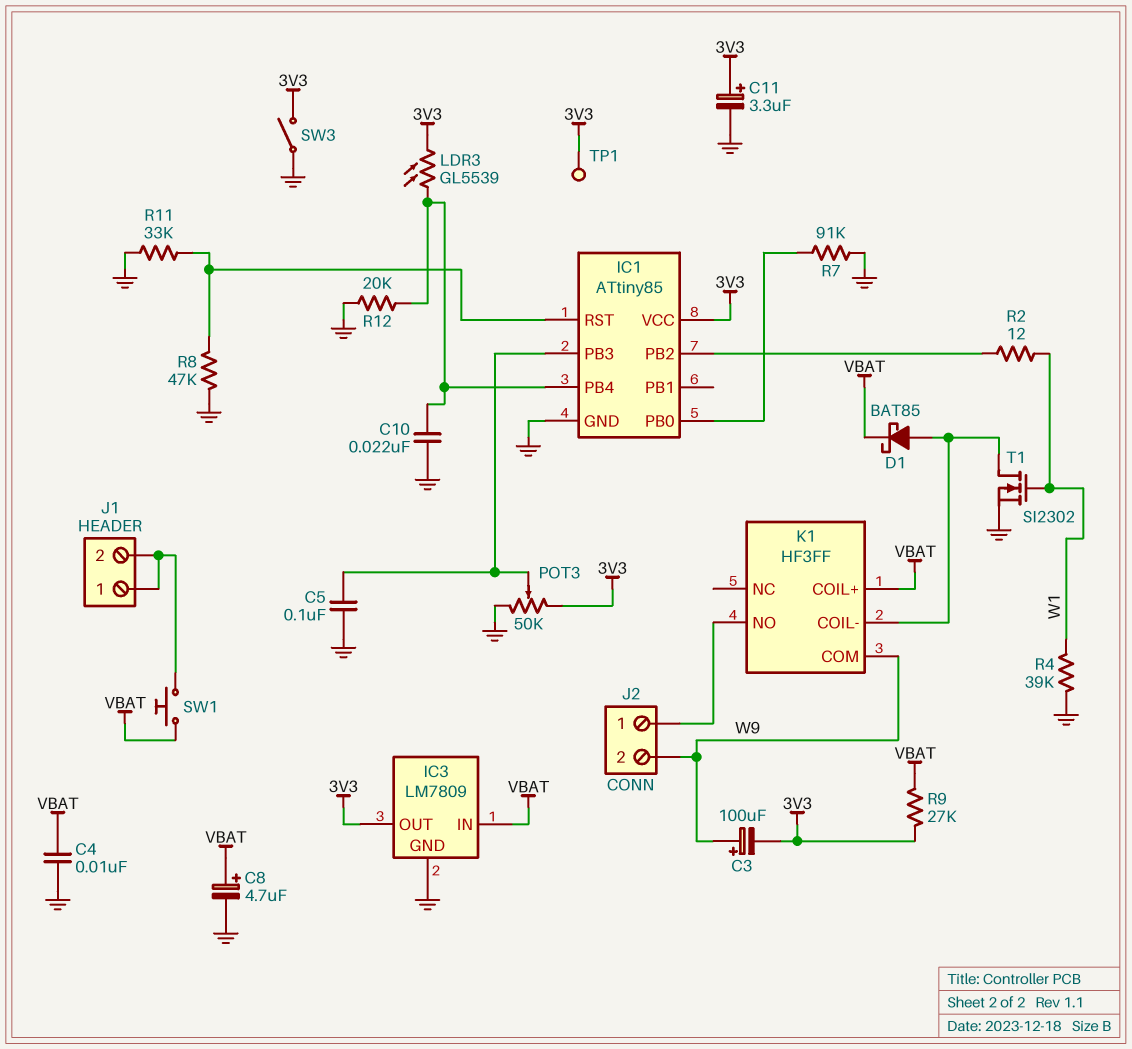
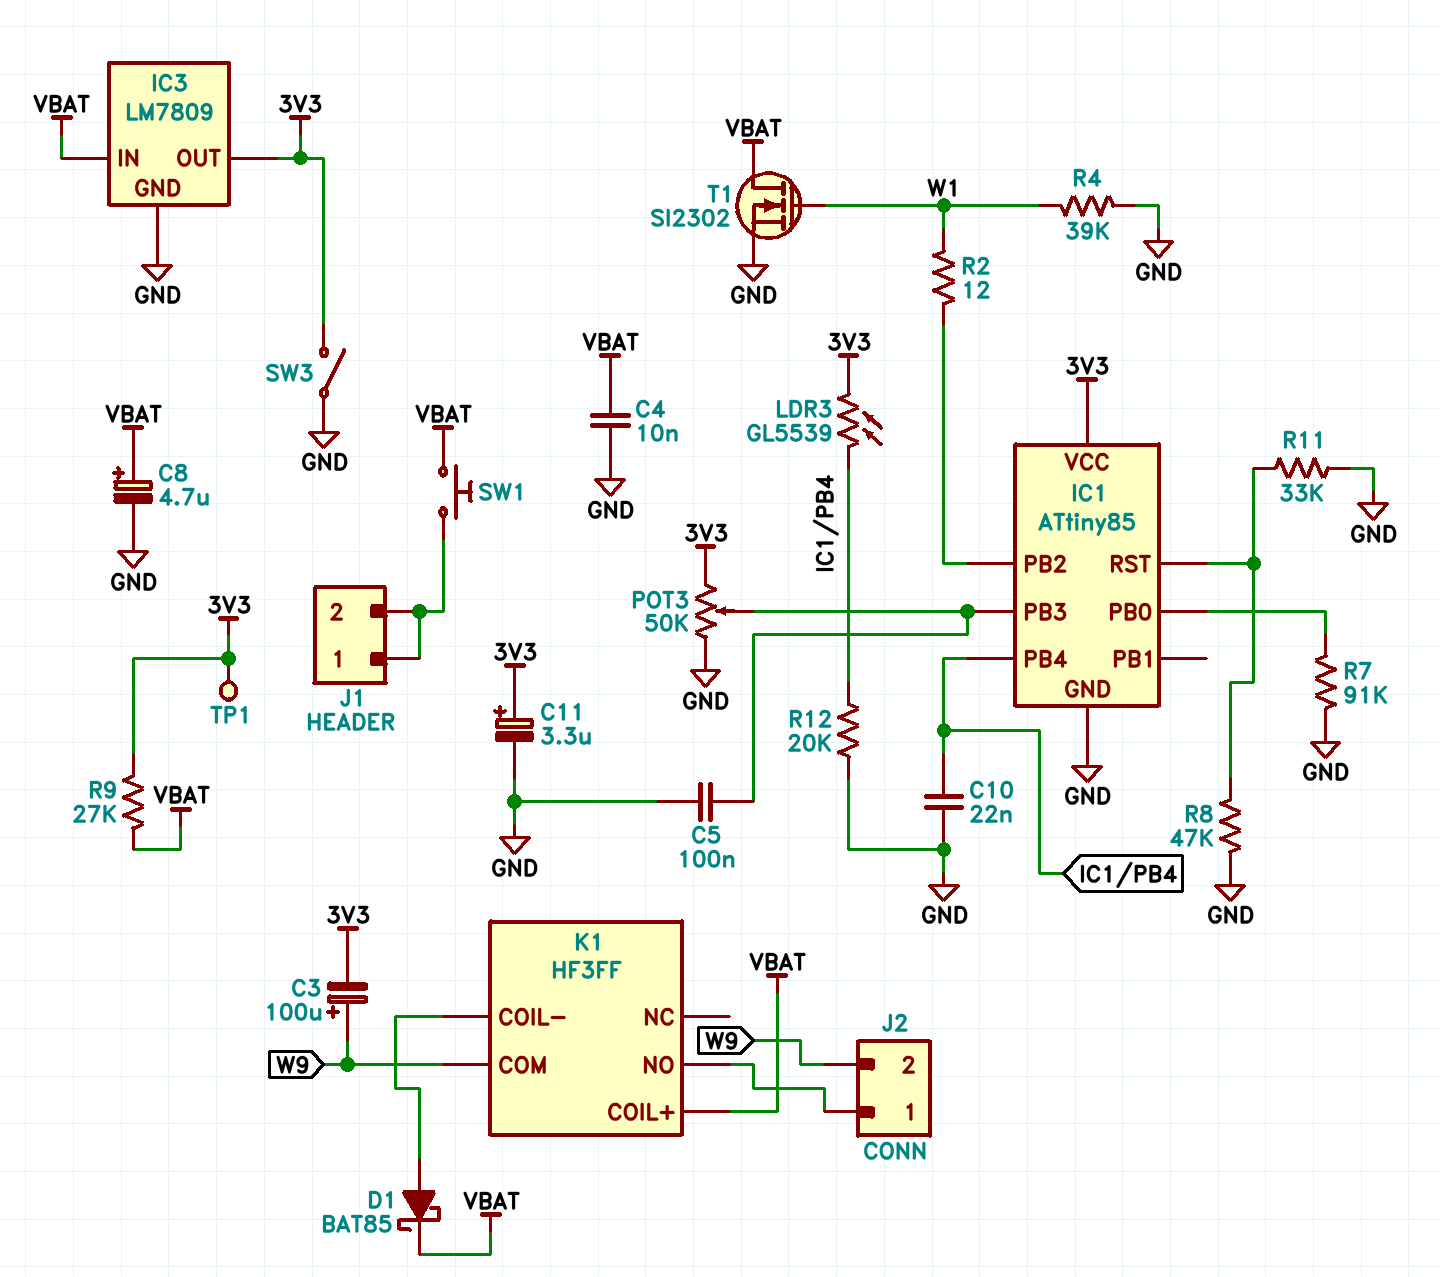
T1: NMOS SI2302 (G W1, D K1/COIL-, S GND) -> NMOS SI2302 (G W1, D VBAT, S GND)

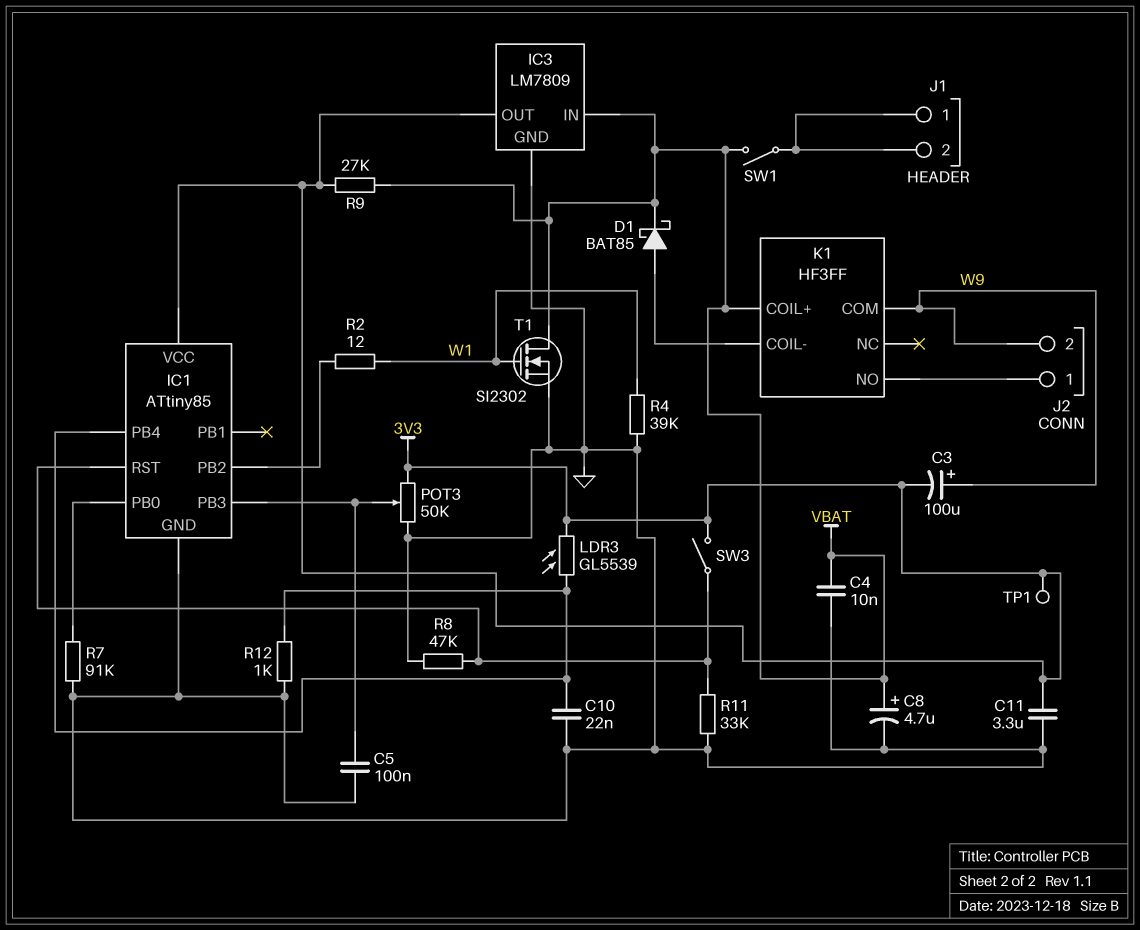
C11: 3.3uF (plus 3V3, minus GND) -> 3.3uF (3V3, GND)
R12: 20k (GND, IC1/PB4) -> 1k (GND, IC1/PB4)
SW1: button (J1/1, VBAT) -> switch (J1/1, VBAT)
SW3: switch (3V3, GND) -> switch (3V3, IC1/RST)

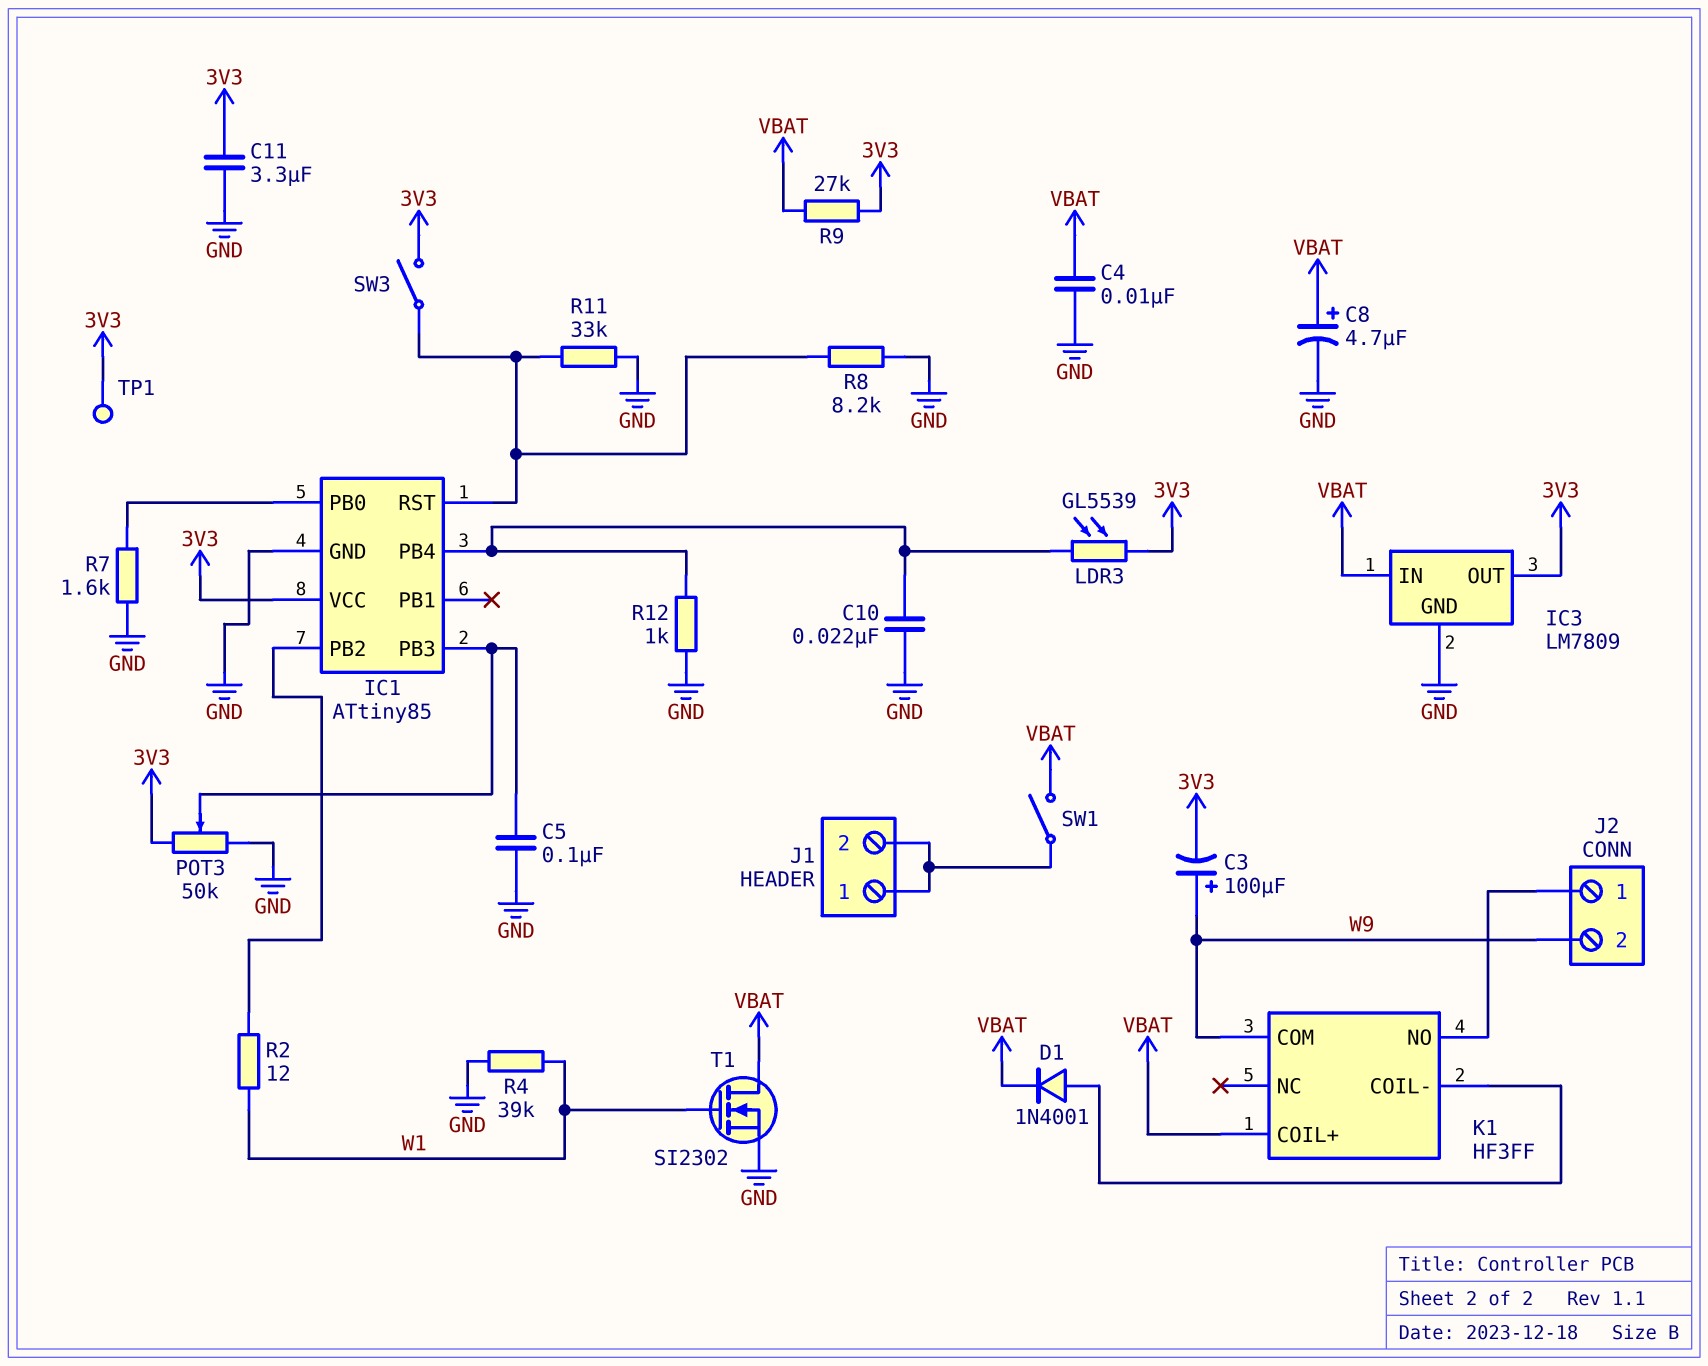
D1: schottky BAT85 (A K1/COIL-, K VBAT) -> diode 1N4001 (A K1/COIL-, K VBAT)
R7: 91k (GND, IC1/PB0) -> 1.6k (GND, IC1/PB0)
R8: 47k (GND, IC1/RST) -> 8.2k (GND, IC1/RST)

